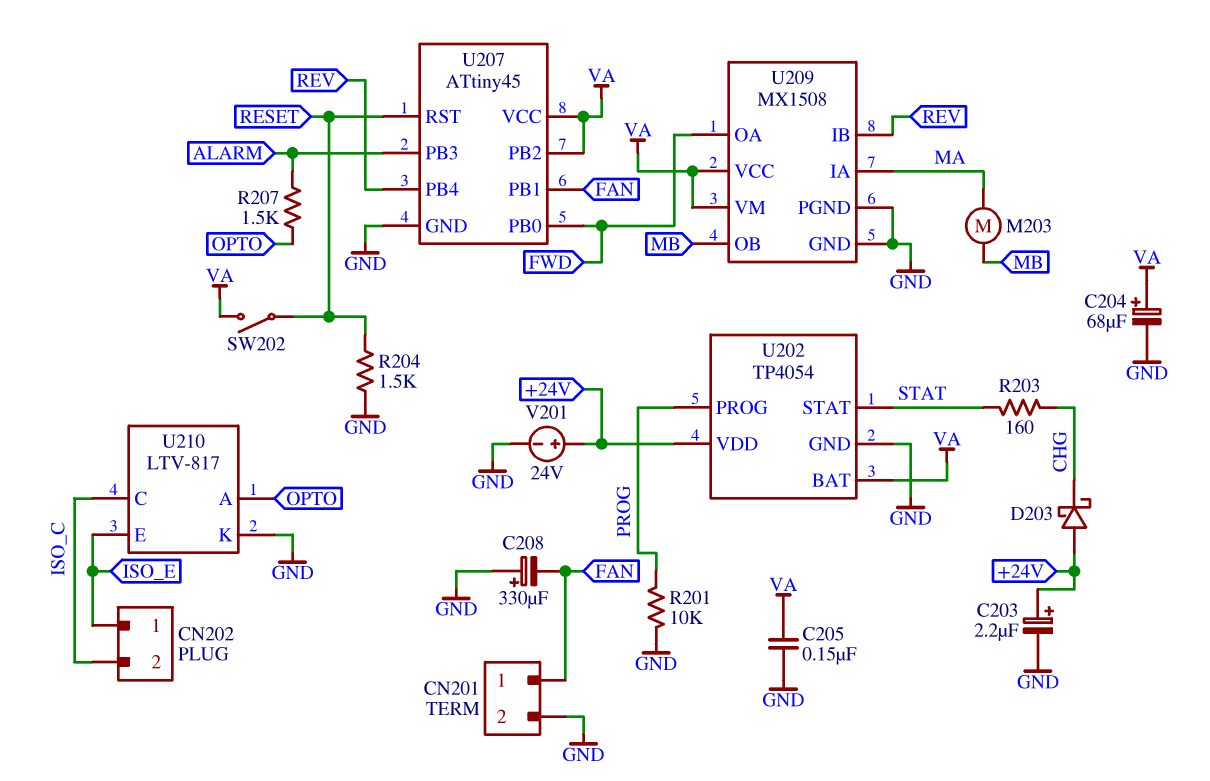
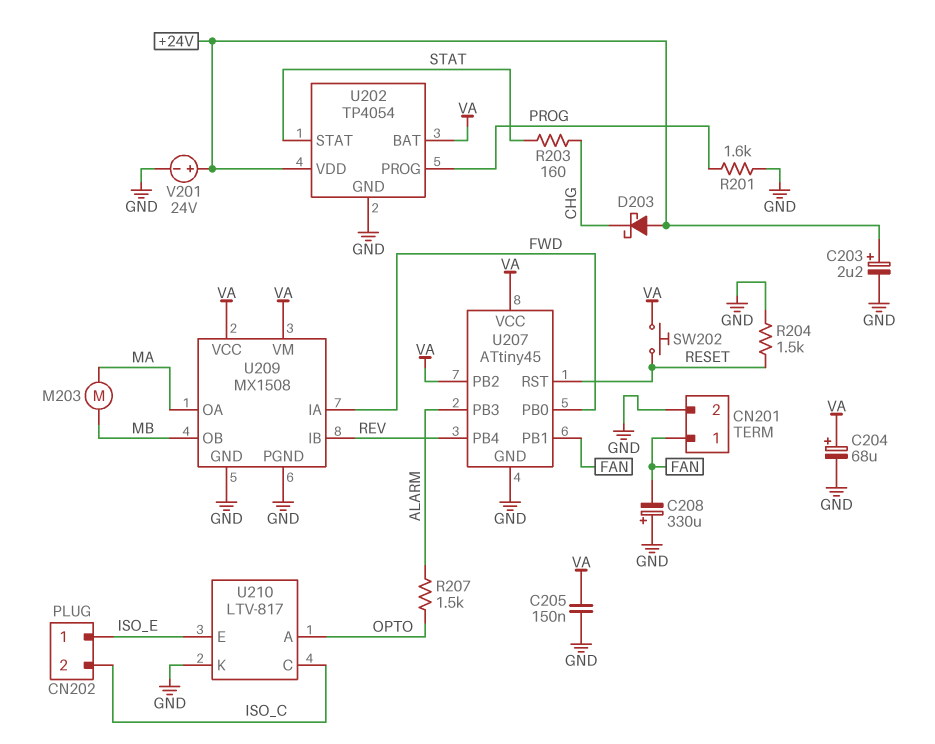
R201: 10k (GND, PROG) -> 1.6k (GND, PROG)
SW202: switch (RESET, VA) -> button (RESET, VA)
U209 pin IA: MA -> FWD
U209 pin OA: FWD -> MA

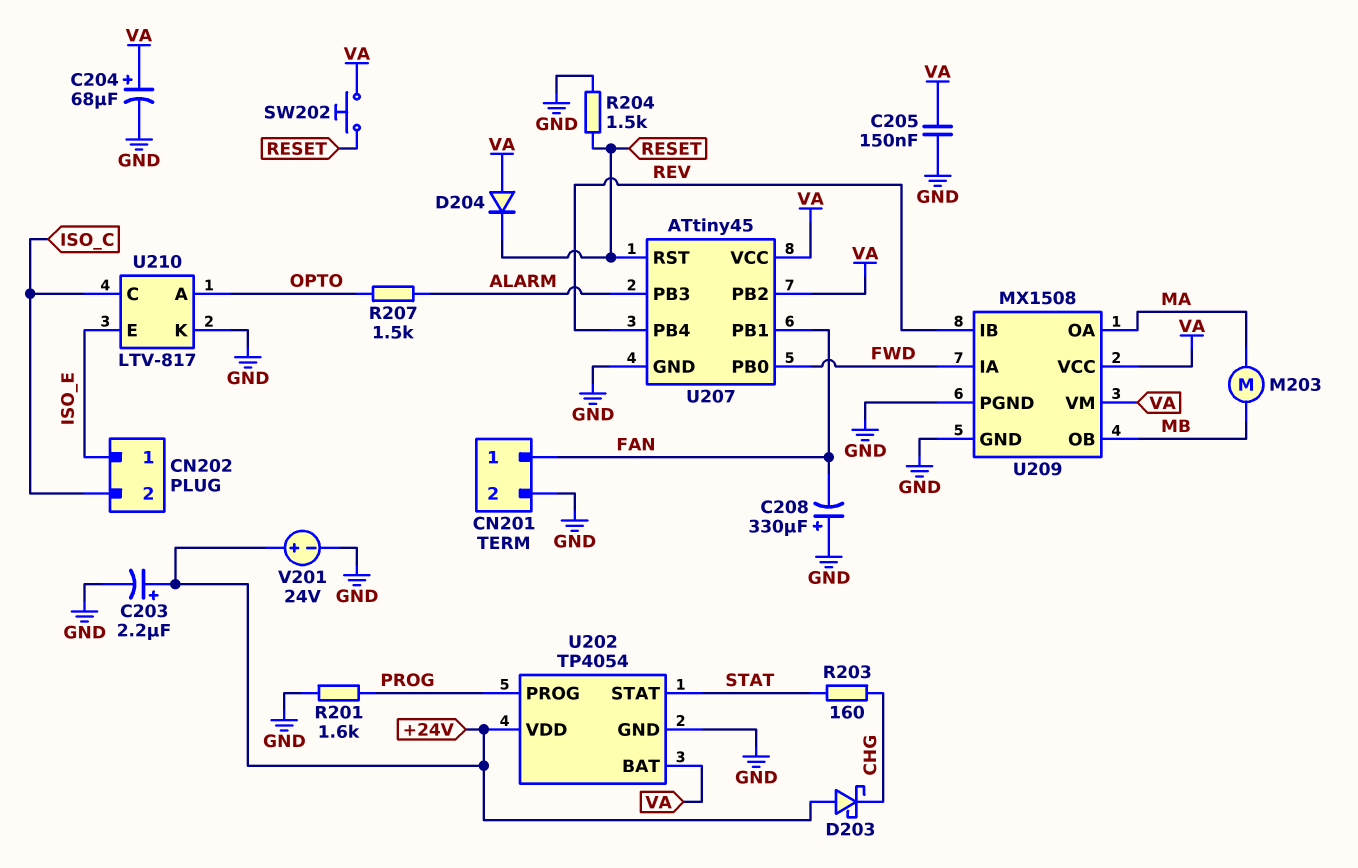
D204: none -> diode (A VA, K RESET)

